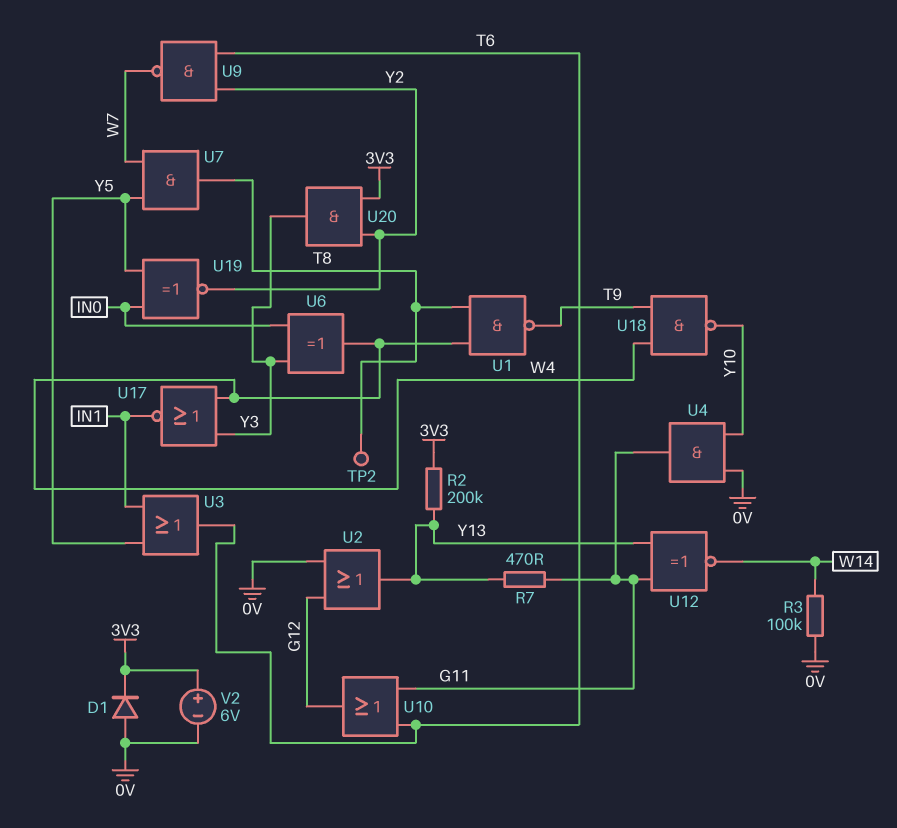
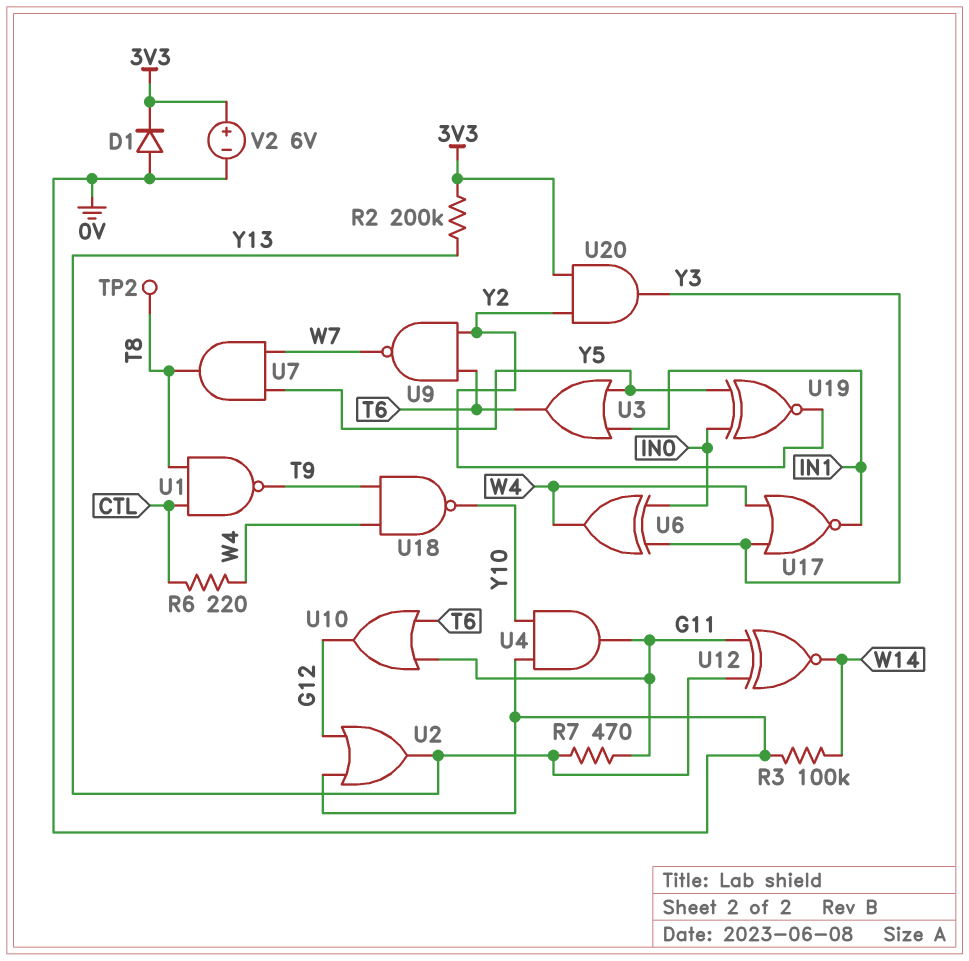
R6: none -> 220 (CTL, W4)
U1: NAND (in T8, in W4, out T9) -> NAND (in CTL, in T8, out T9)

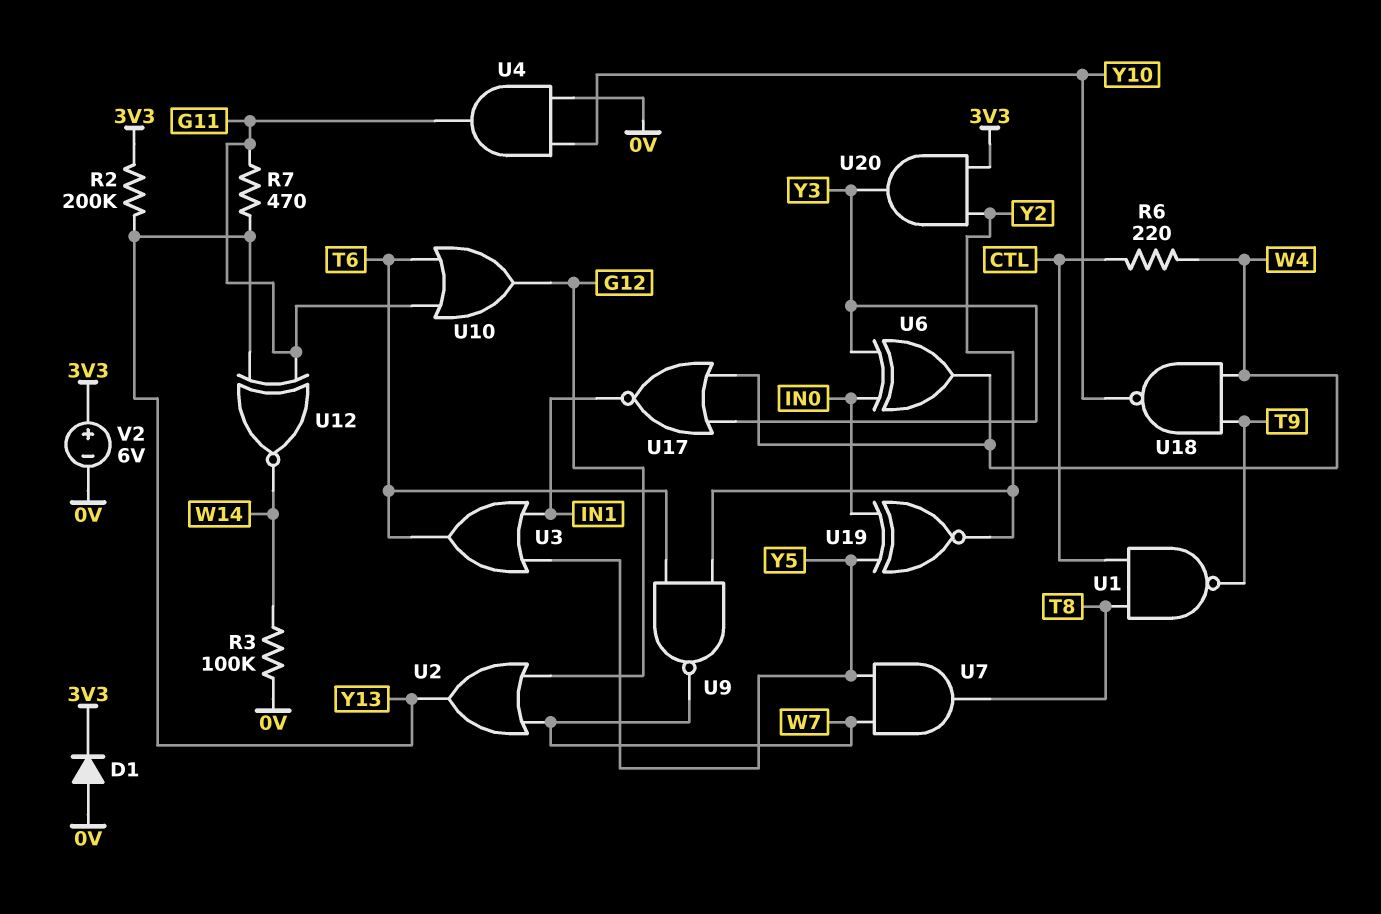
TP2: test point (T8) -> none
U2: OR (in 0V, in G12, out Y13) -> OR (in G12, in W7, out Y13)

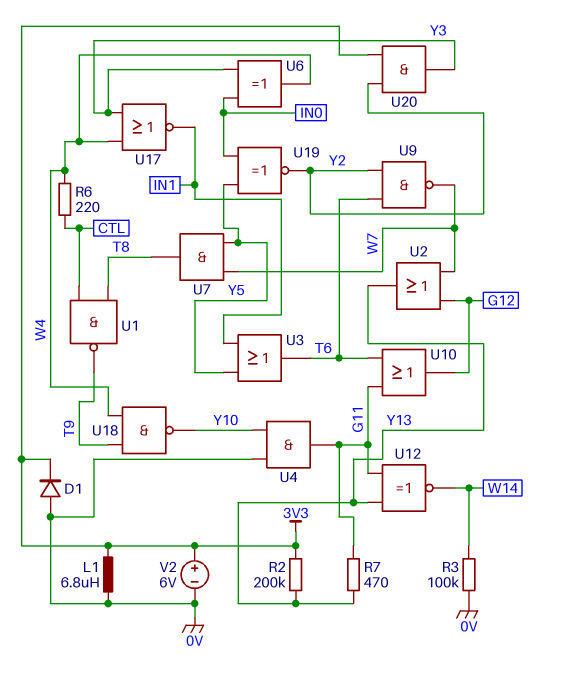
L1: none -> 6.8uH (0V, 3V3)

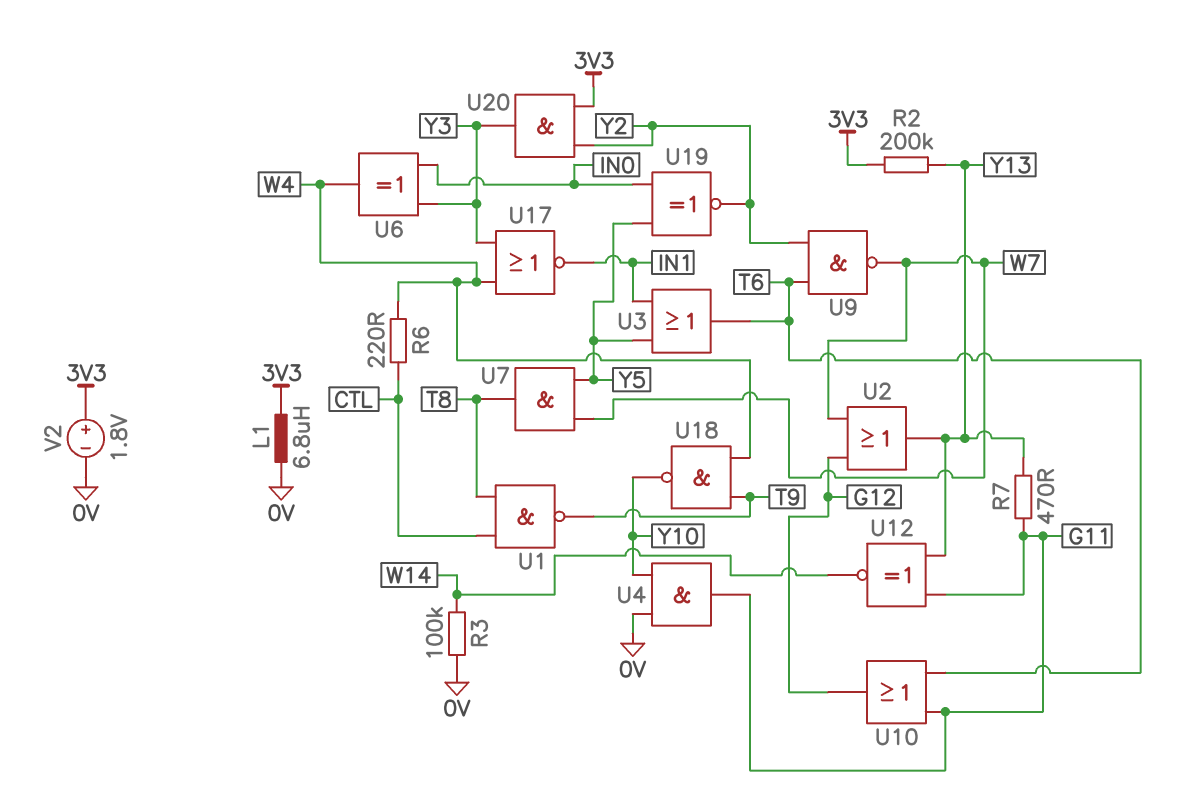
D1: diode (A 0V, K 3V3) -> none
V2: 6V (plus 3V3, minus 0V) -> 1.8V (plus 3V3, minus 0V)

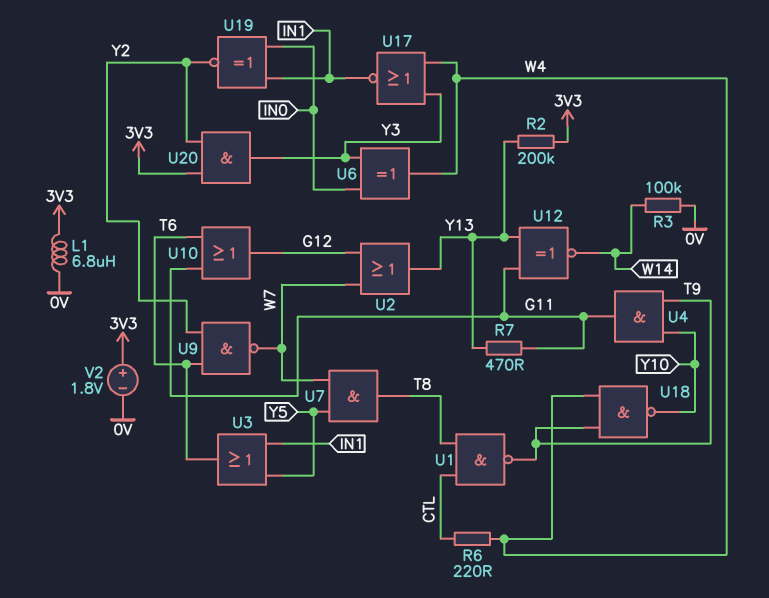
U4: AND (in 0V, in Y10, out G11) -> AND (in T9, in Y10, out G11)
U19: XNOR (in IN0, in Y5, out Y2) -> XNOR (in IN0, in IN1, out Y2)

